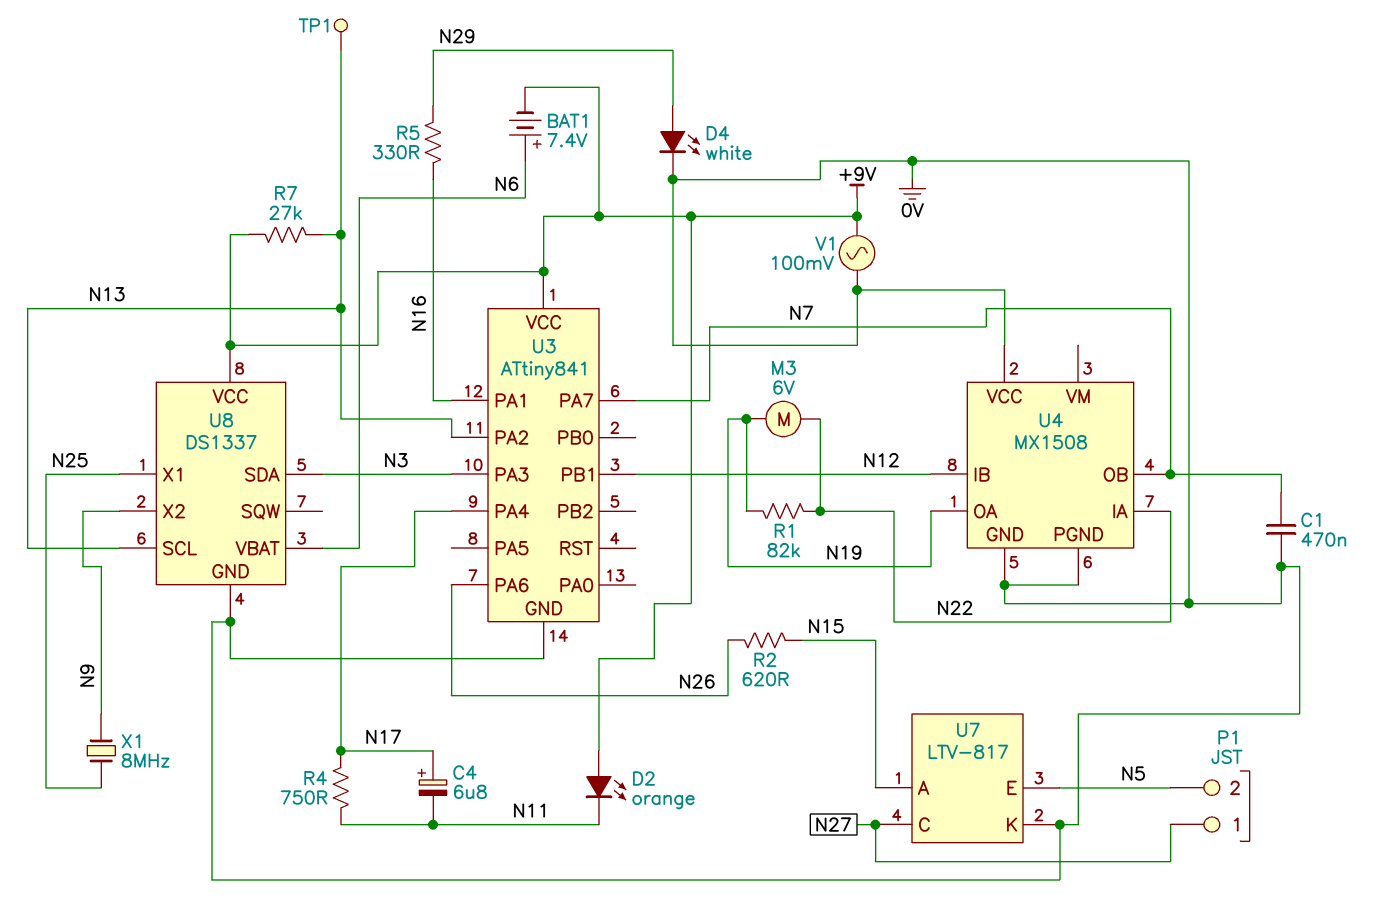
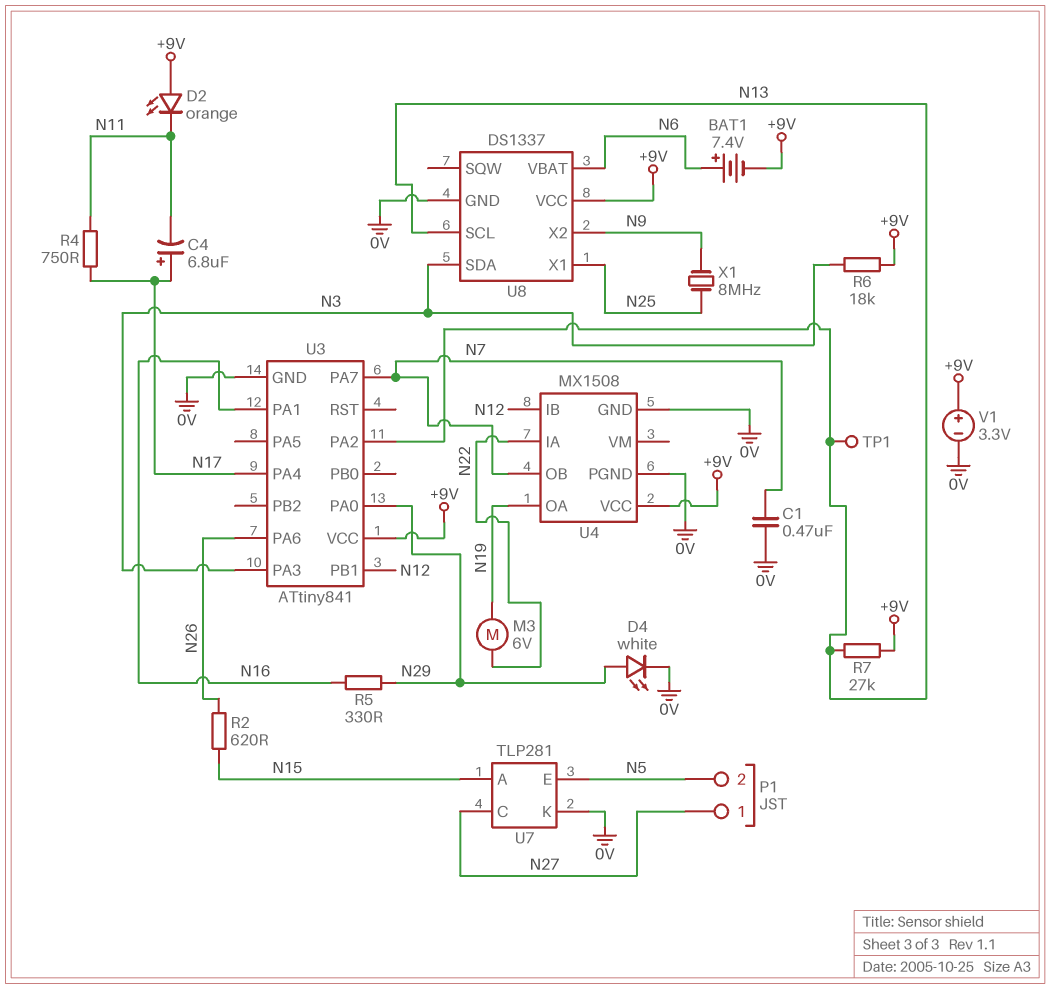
R1: 82k (N19, N22) -> none
R6: none -> 18k (+9V, N3)
U3 pin PA0: none -> N29
U4 pin VCC: 0V -> +9V
U7: LTV-817 -> TLP281
V1: AC 100mV (+9V, 0V) -> 3.3V (plus +9V, minus 0V)

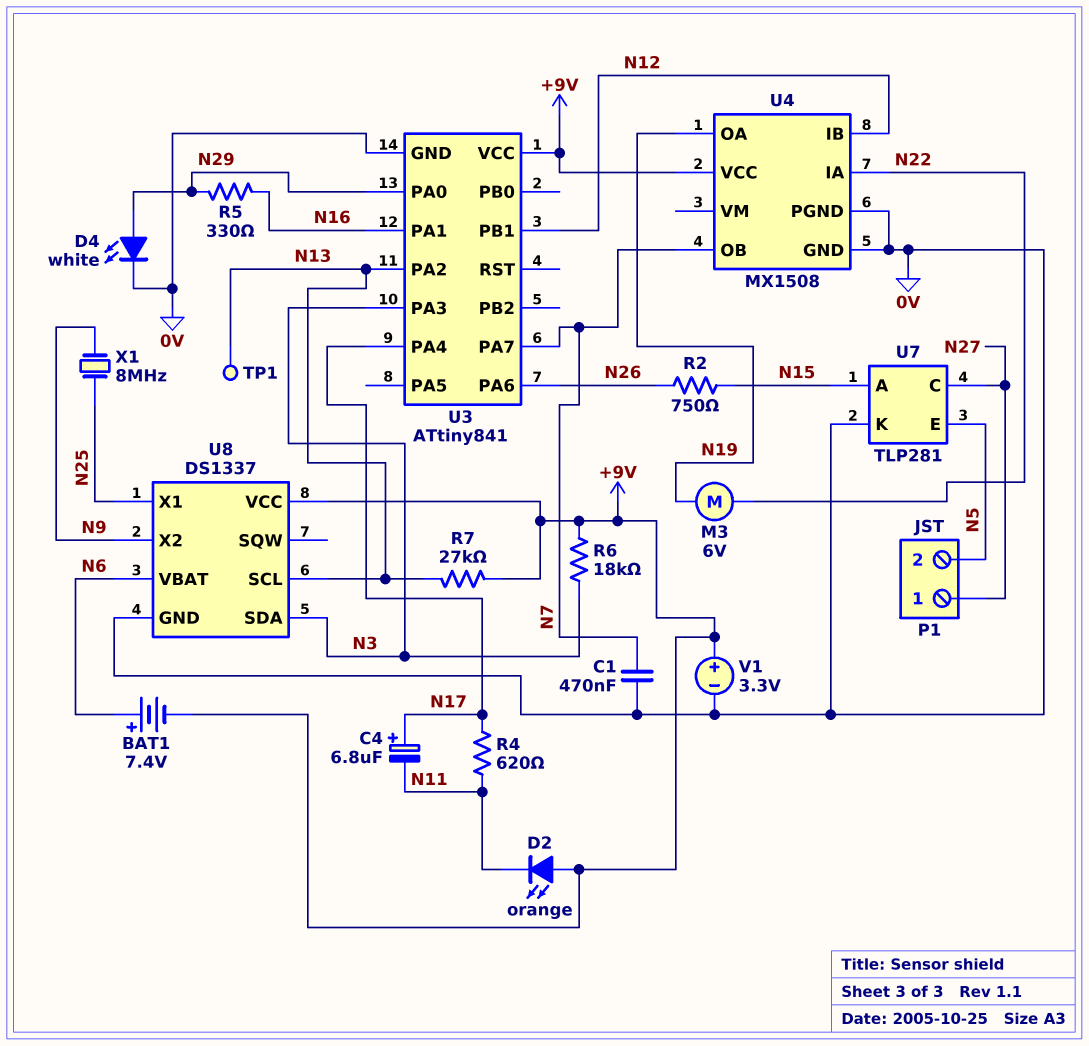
R2: 620 (N15, N26) -> 750 (N15, N26)
R4: 750 (N11, N17) -> 620 (N11, N17)

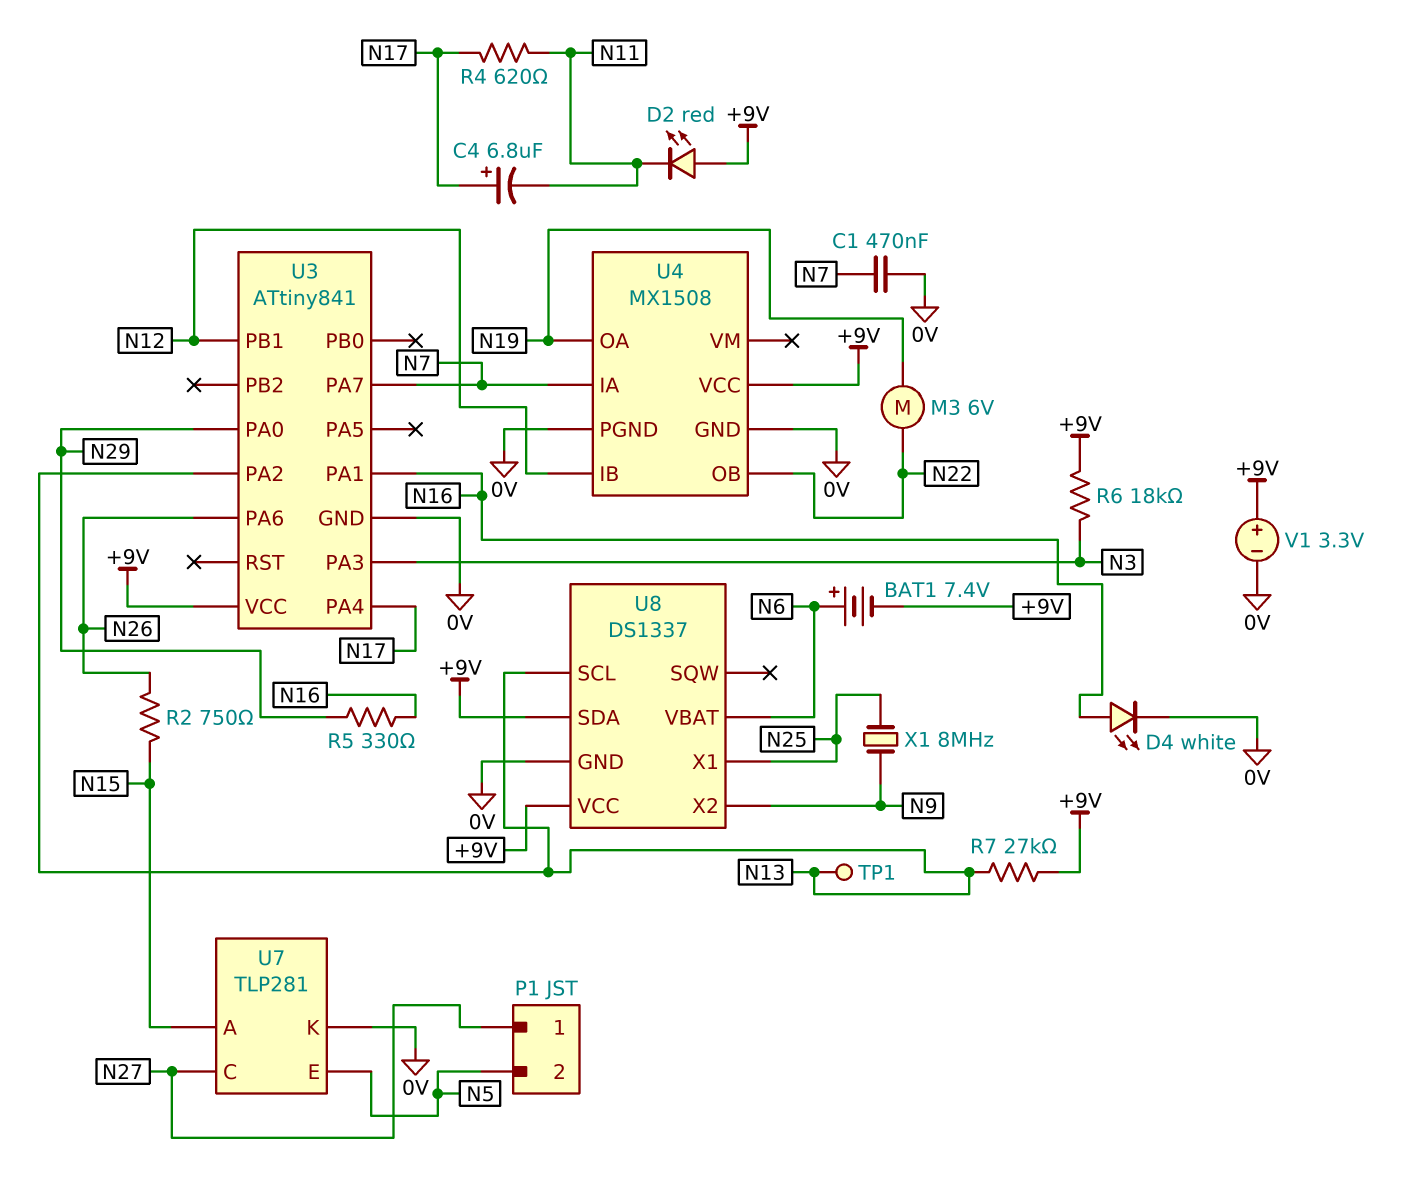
D2: LED orange (A +9V, K N11) -> LED red (A +9V, K N11)
D4: LED white (A N29, K 0V) -> LED white (A N16, K 0V)
U4 pin IA: N22 -> N7
U4 pin OB: N7 -> N22
U8 pin SDA: N3 -> +9V

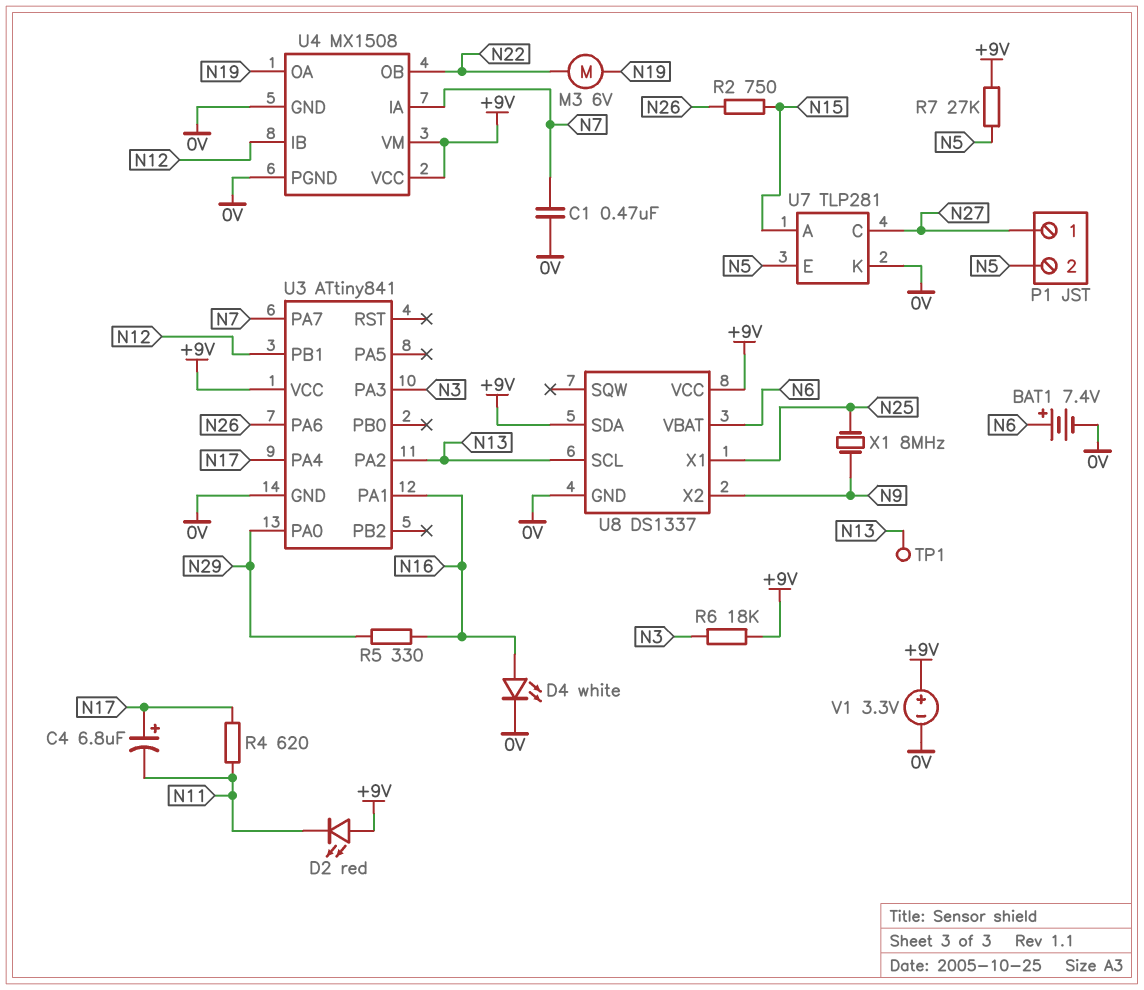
BAT1: 7.4V (plus N6, minus +9V) -> 7.4V (plus N6, minus 0V)
R7: 27k (+9V, N13) -> 27k (+9V, N5)
U4 pin VM: none -> +9V

